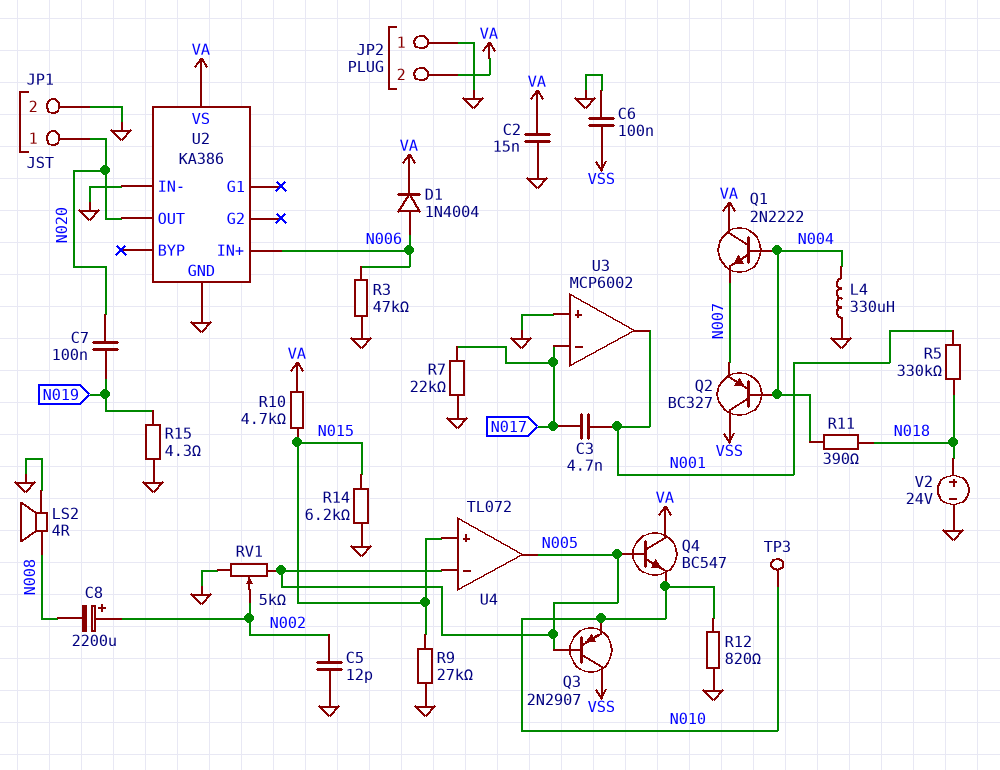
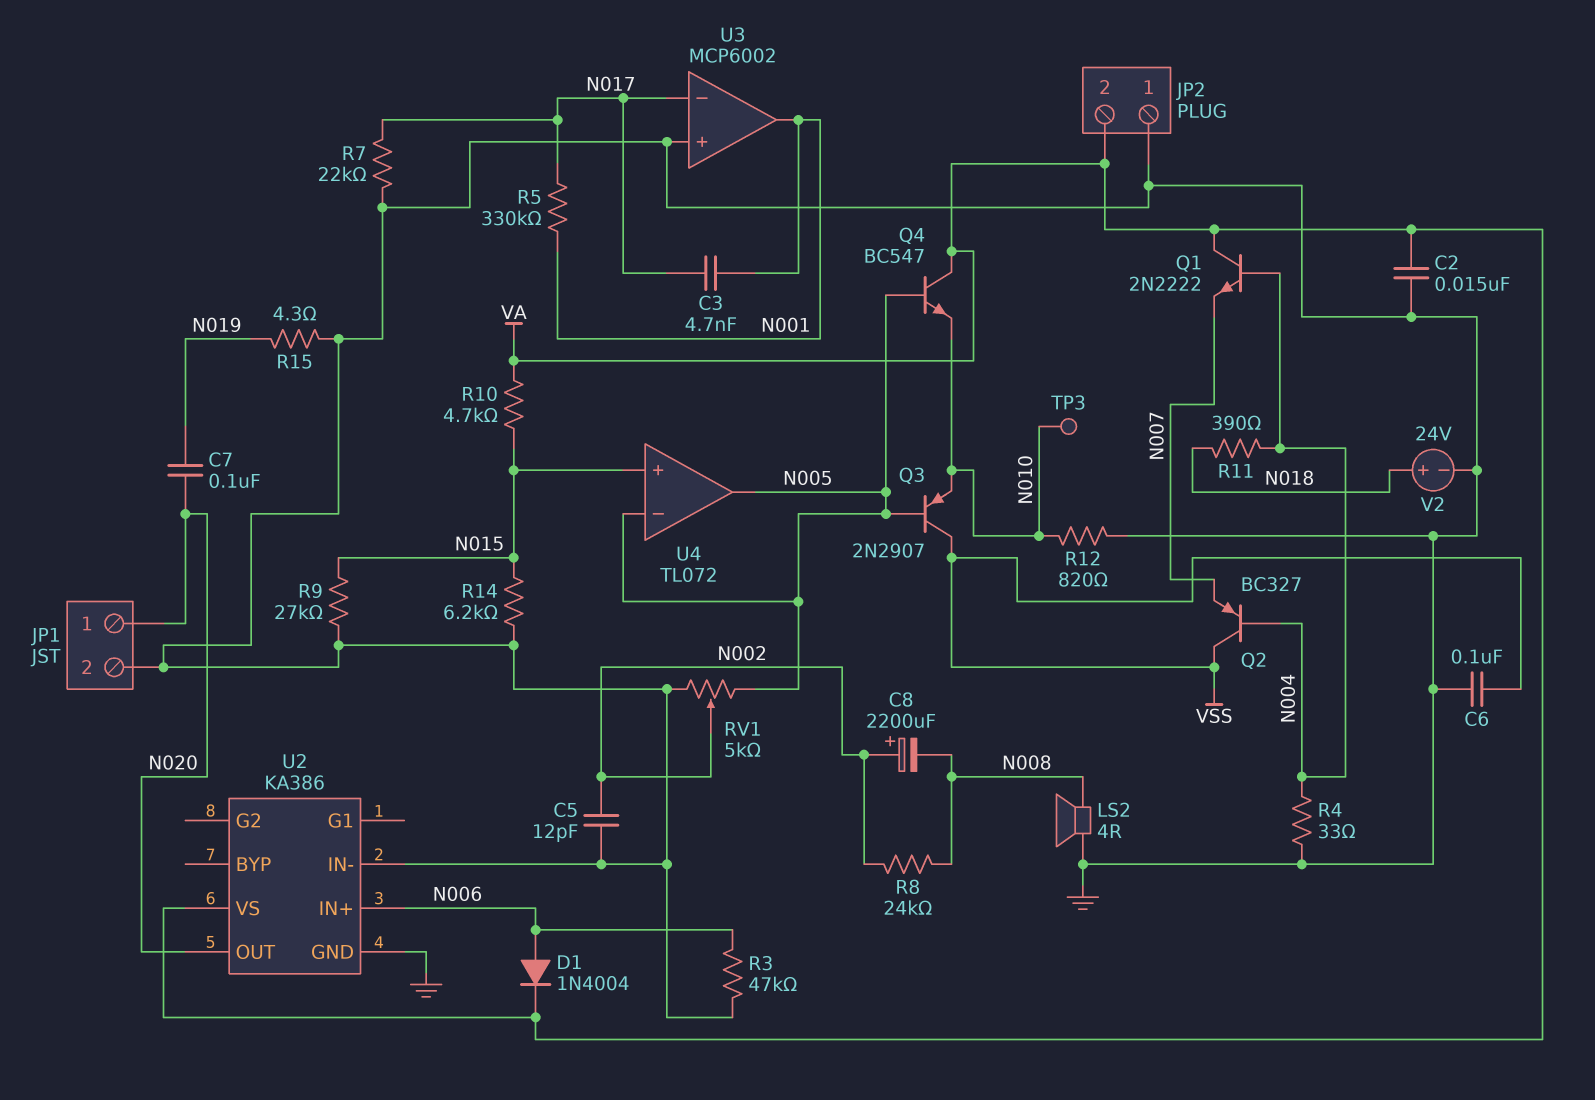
L4: 330uH (GND, N004) -> none
R4: none -> 33 (GND, N004)
R5: 330k (N001, N018) -> 330k (N001, N017)
R8: none -> 24k (N002, N008)

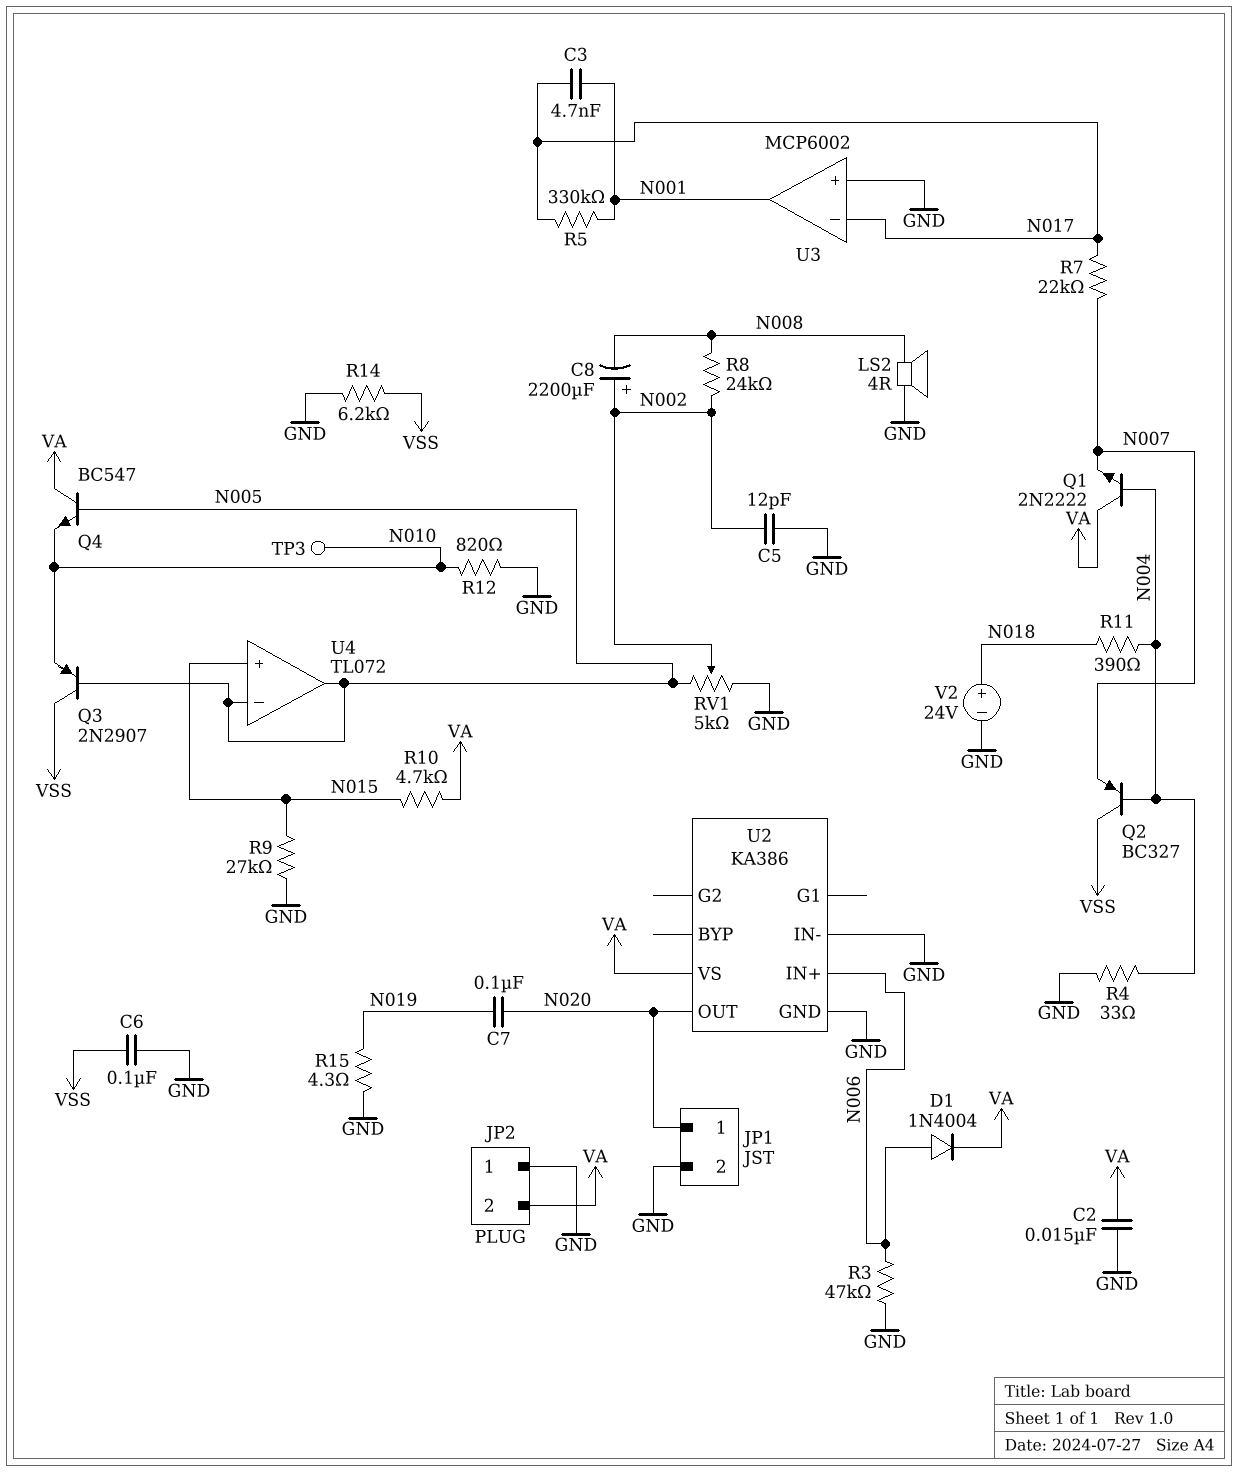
R7: 22k (GND, N017) -> 22k (N007, N017)
R14: 6.2k (GND, N015) -> 6.2k (GND, VSS)

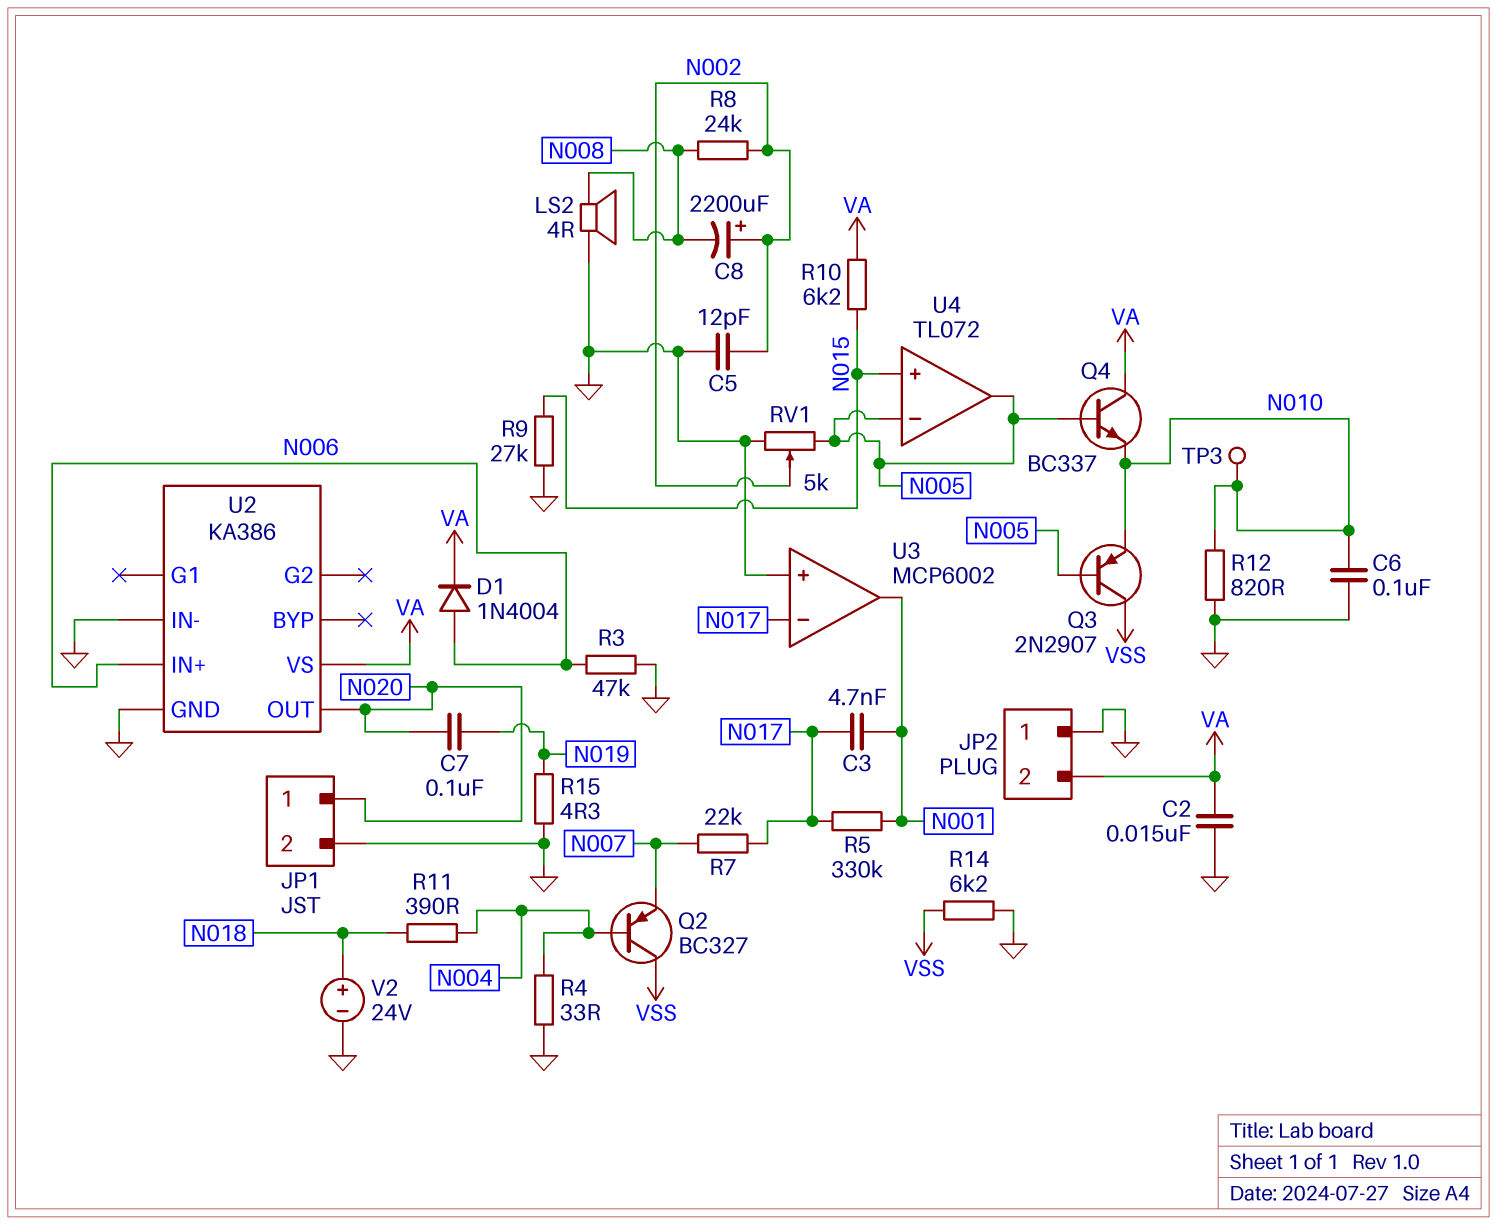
C6: 100nF (GND, VSS) -> 100nF (GND, N010)
Q1: NPN 2N2222 (B N004, C VA, E N007) -> none
Q4: NPN BC547 (B N005, C VA, E N010) -> NPN BC337 (B N005, C VA, E N010)
R10: 4.7k (N015, VA) -> 6.2k (N015, VA)

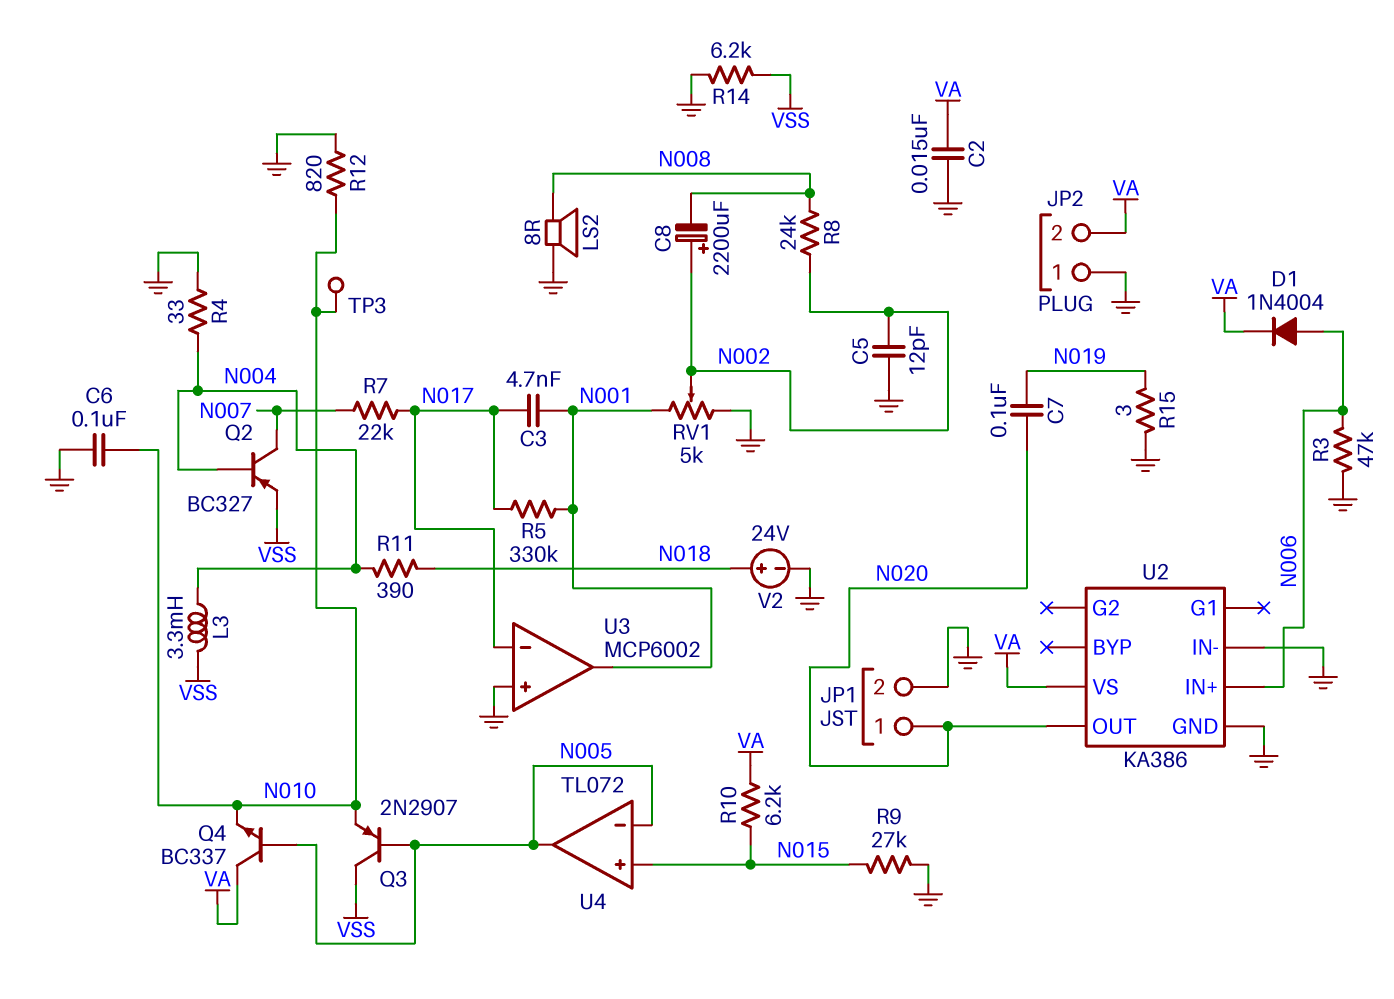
L3: none -> 3.3mH (N004, VSS)
LS2: speaker 4R (GND, N008) -> speaker 8R (GND, N008)
Q2: PNP BC327 (B N004, C VSS, E N007) -> PNP BC327 (B N004, C N007, E VSS)
R15: 4.3 (GND, N019) -> 3 (GND, N019)
RV1: 5k (GND, N005, wiper N002) -> 5k (GND, N001, wiper N002)

